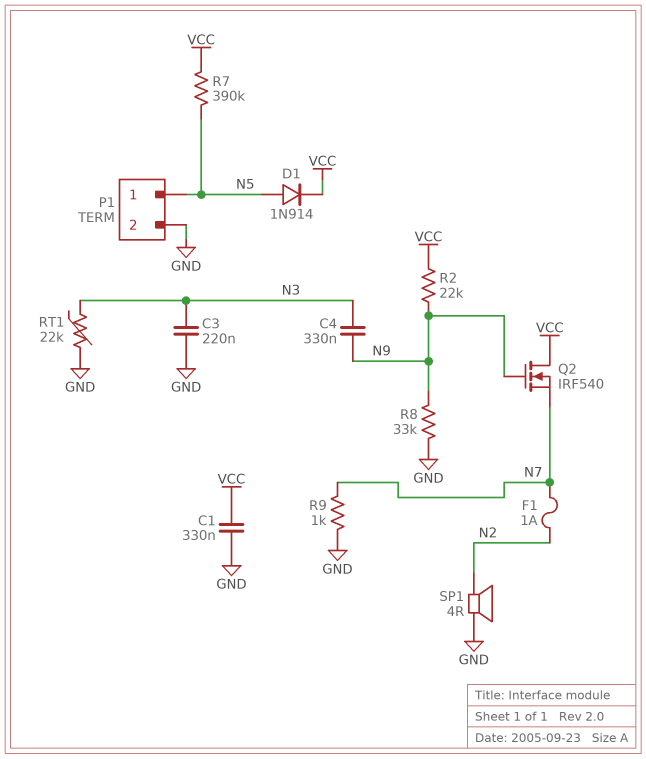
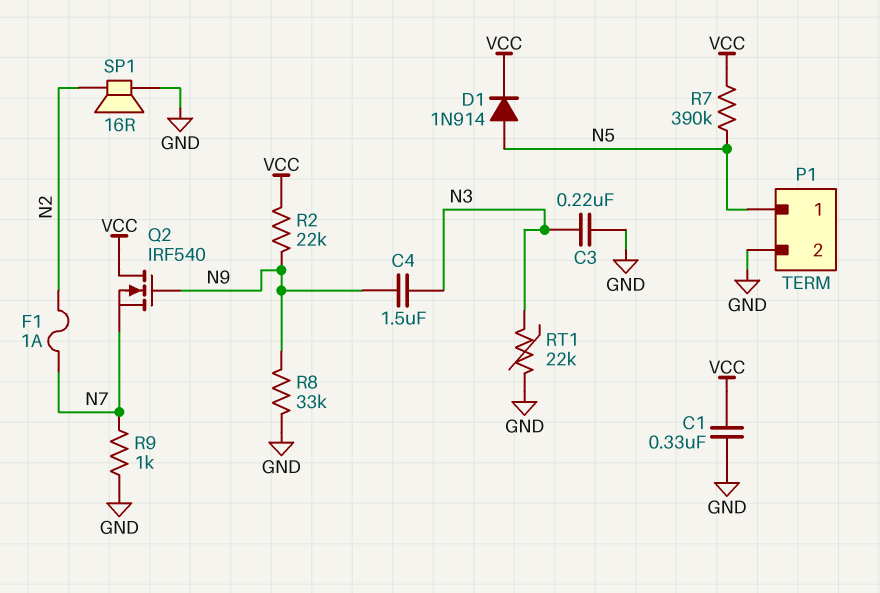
C4: 330nF (N3, N9) -> 1.5uF (N3, N9)
SP1: speaker 4R (GND, N2) -> speaker 16R (GND, N2)

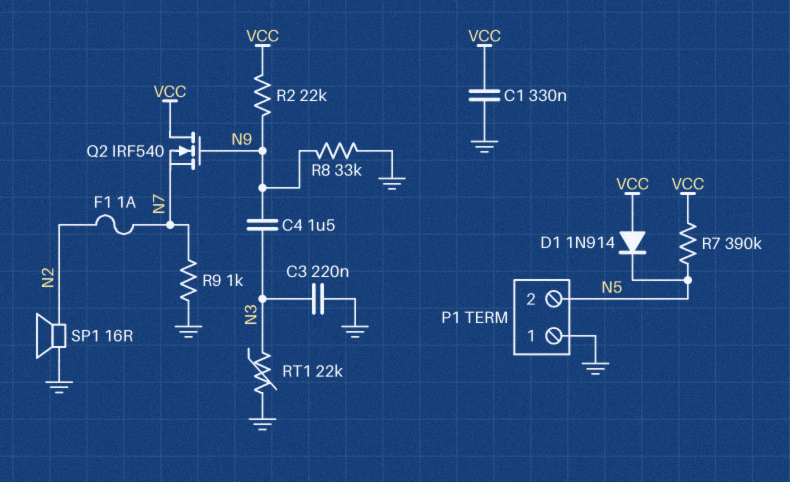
D1: diode 1N914 (A N5, K VCC) -> diode 1N914 (A VCC, K N5)
P1 pin 1: N5 -> GND
P1 pin 2: GND -> N5

